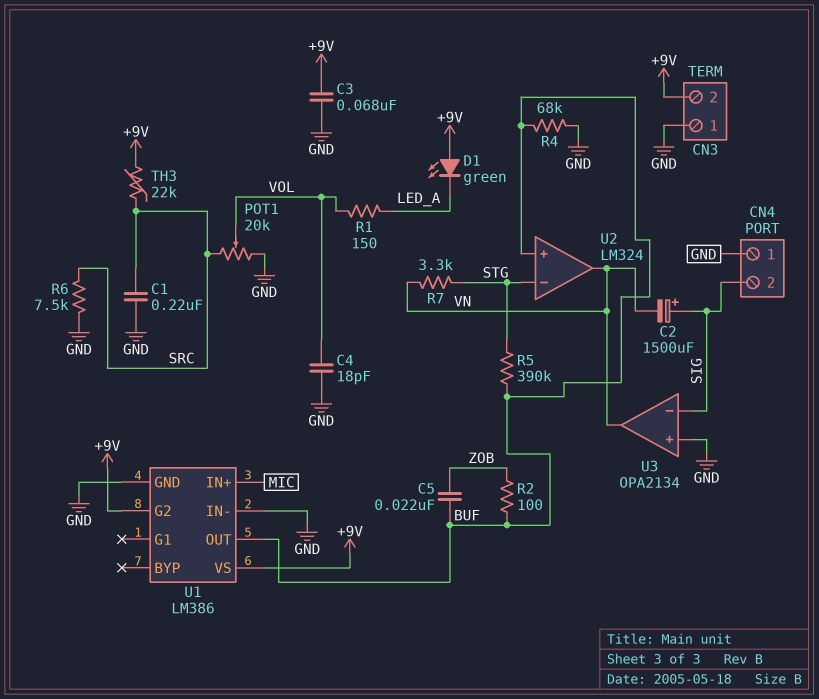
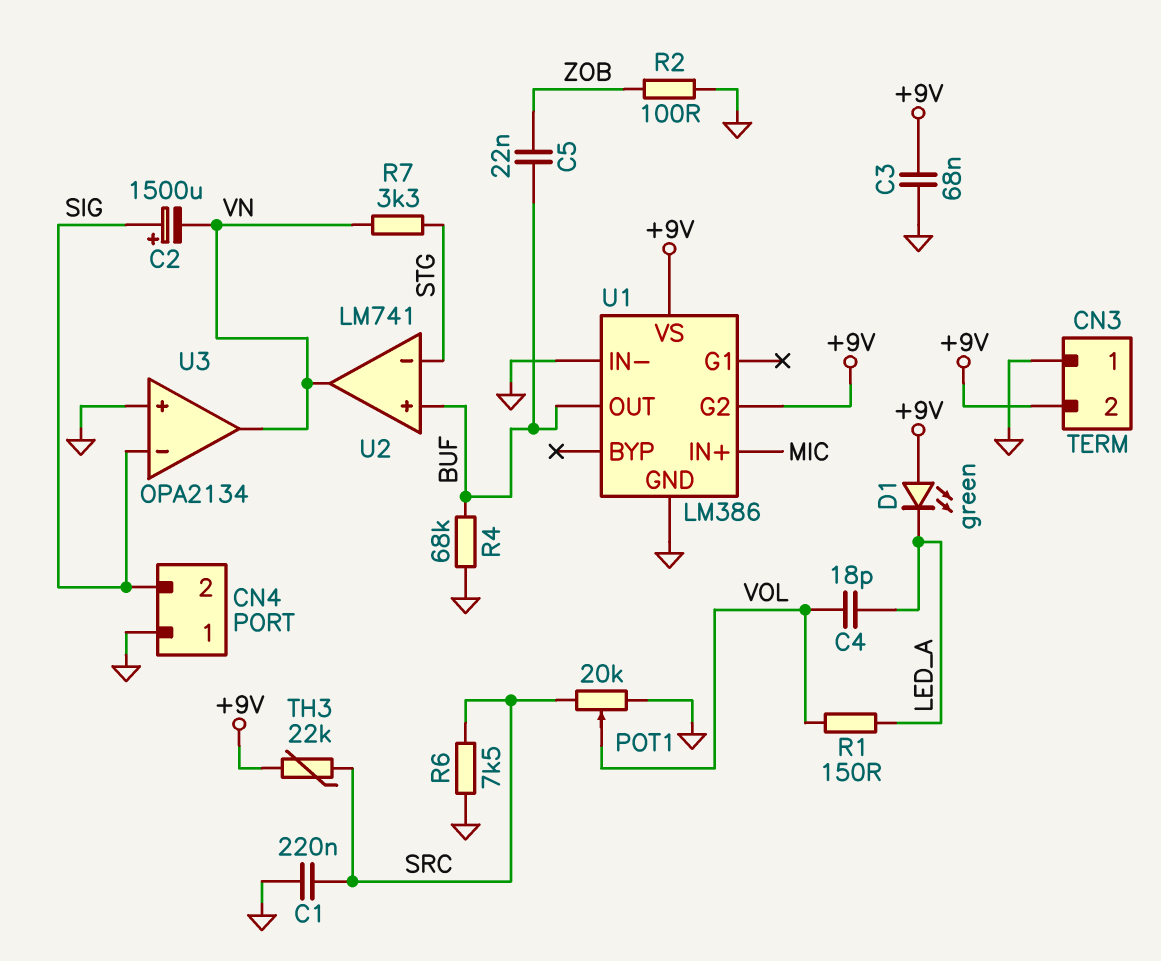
C4: 18pF (GND, VOL) -> 18pF (LED_A, VOL)
R2: 100 (BUF, ZOB) -> 100 (GND, ZOB)
R5: 390k (BUF, STG) -> none
U2: LM324 -> LM741

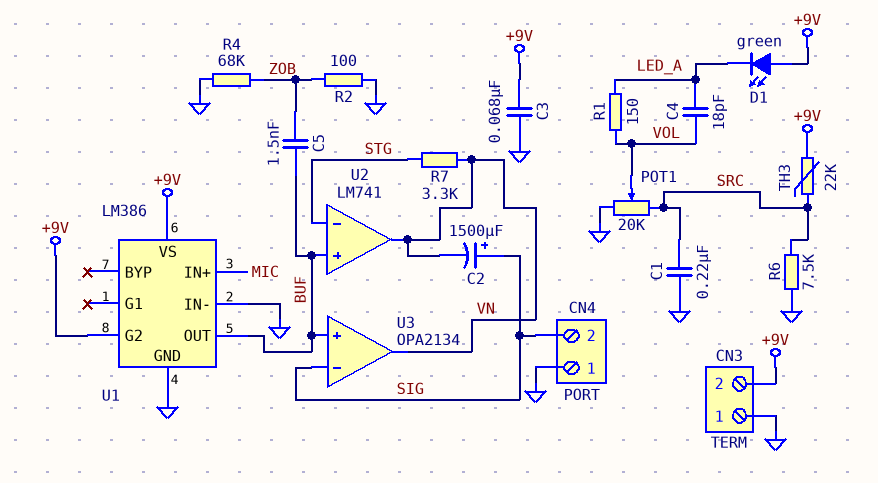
C5: 22nF (BUF, ZOB) -> 1.5nF (BUF, ZOB)
R4: 68k (BUF, GND) -> 68k (GND, ZOB)
U3 pin in+: GND -> BUF

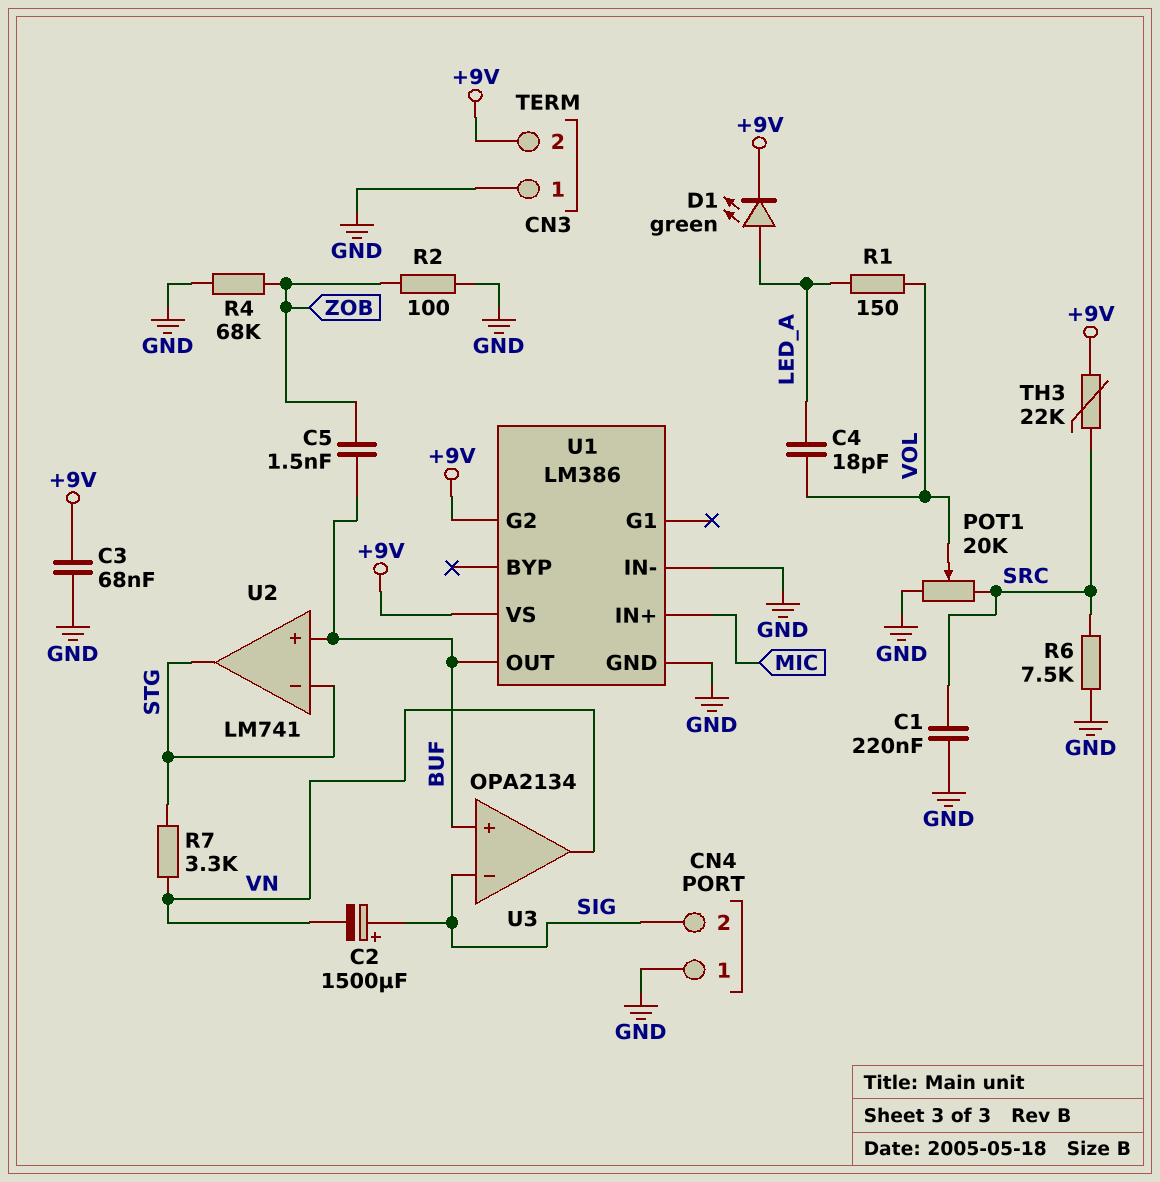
D1: LED green (A +9V, K LED_A) -> LED green (A LED_A, K +9V)
U2 pin out: VN -> STG

